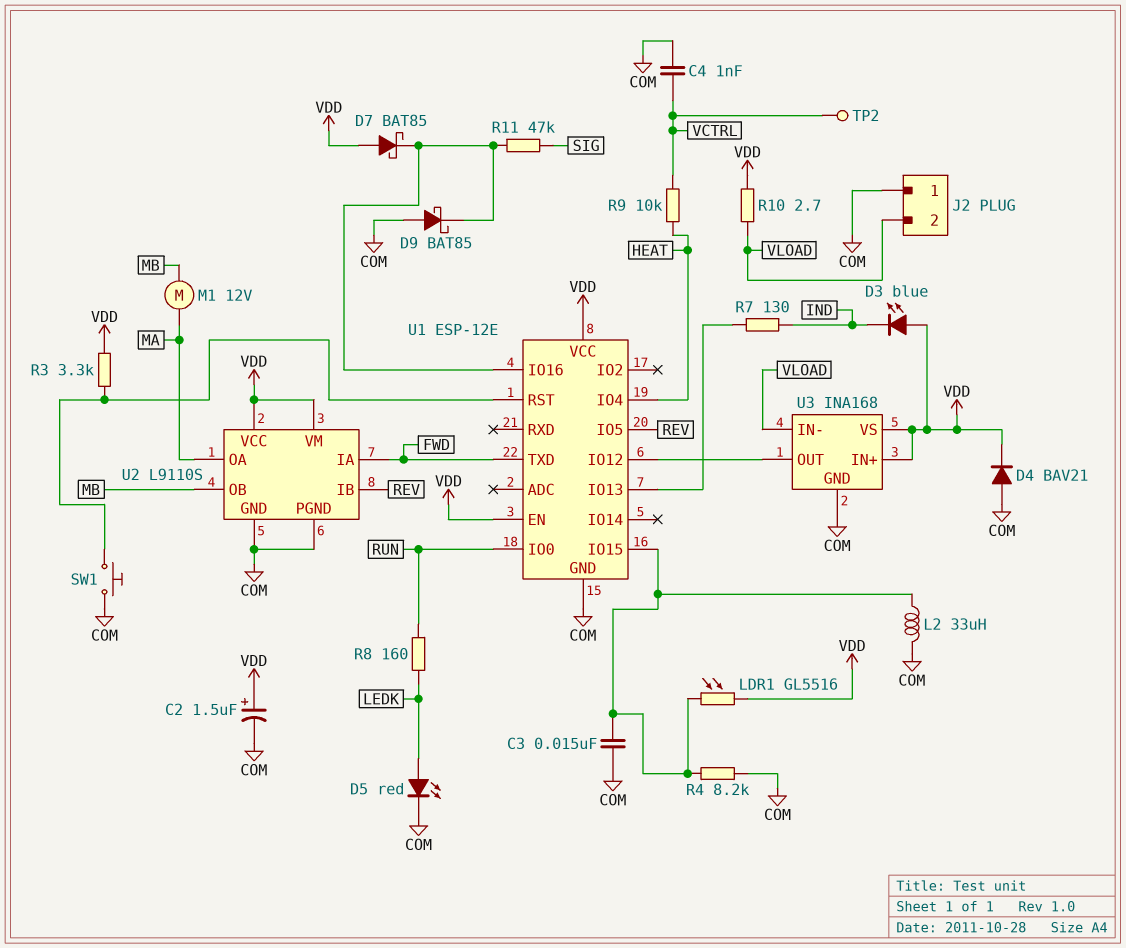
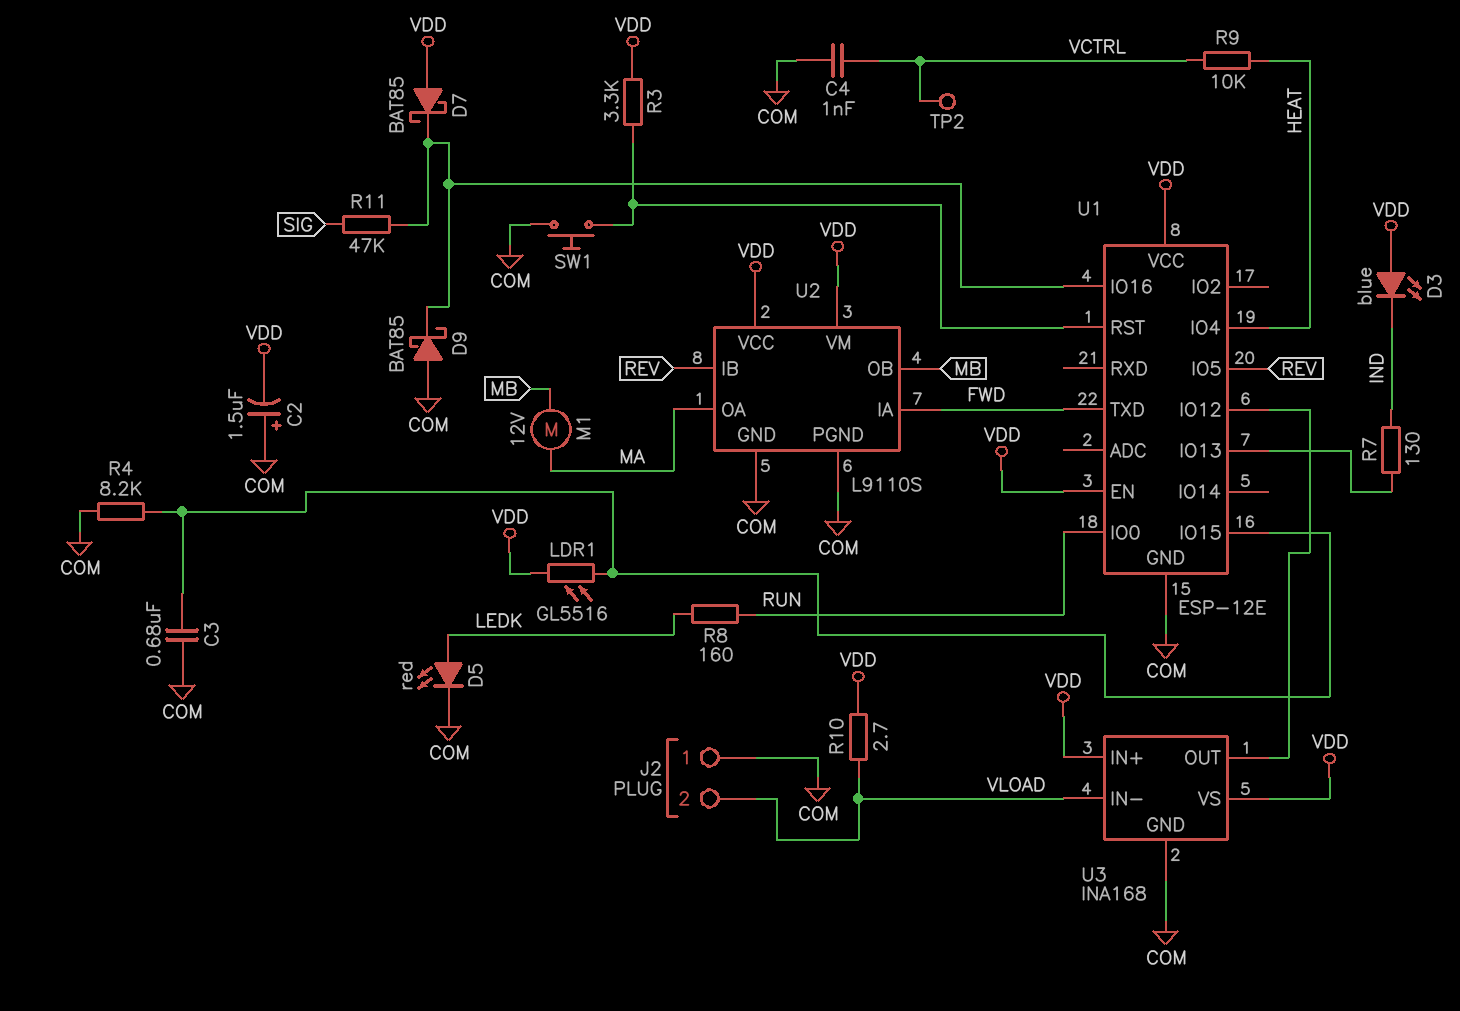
C2: 1.5uF (plus VDD, minus COM) -> 1.5uF (plus COM, minus VDD)
C3: 15nF (COM, U1/IO15) -> 680nF (COM, U1/IO15)
D4: diode BAV21 (A COM, K VDD) -> none
L2: 33uH (COM, U1/IO15) -> none

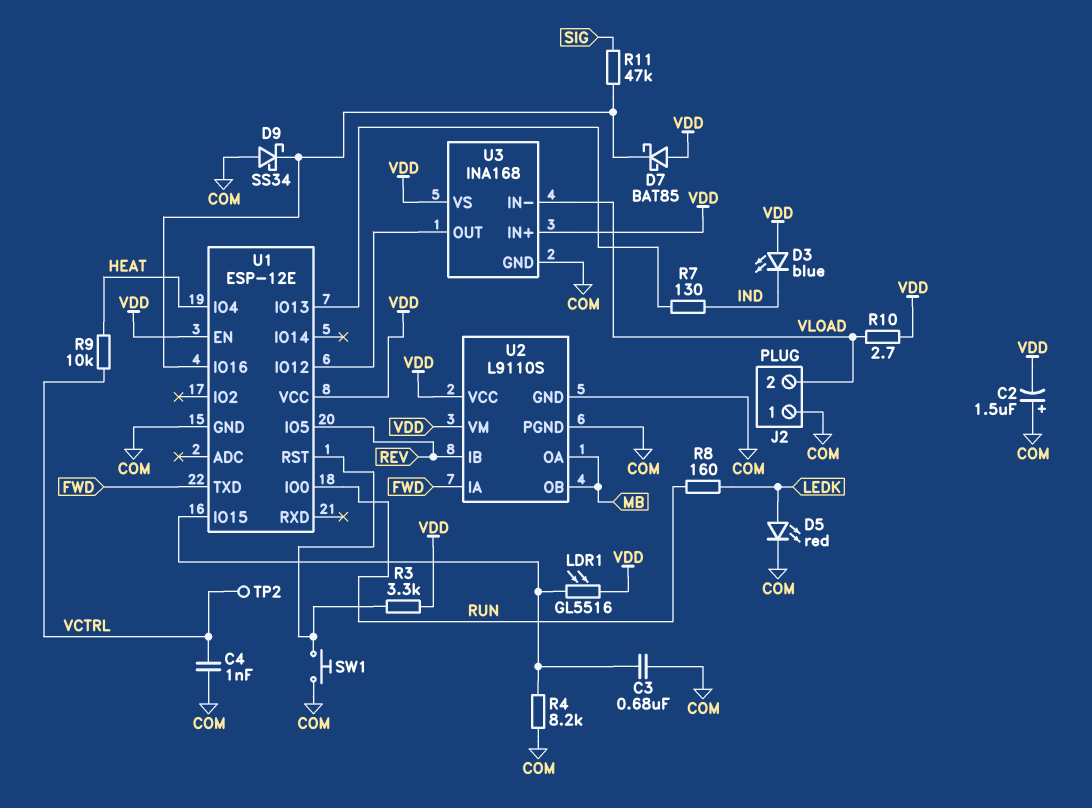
D9: schottky BAT85 (A COM, K U1/IO16) -> schottky SS34 (A COM, K U1/IO16)
M1: motor 12V (MA, MB) -> none
U2 pin OA: MA -> MB

